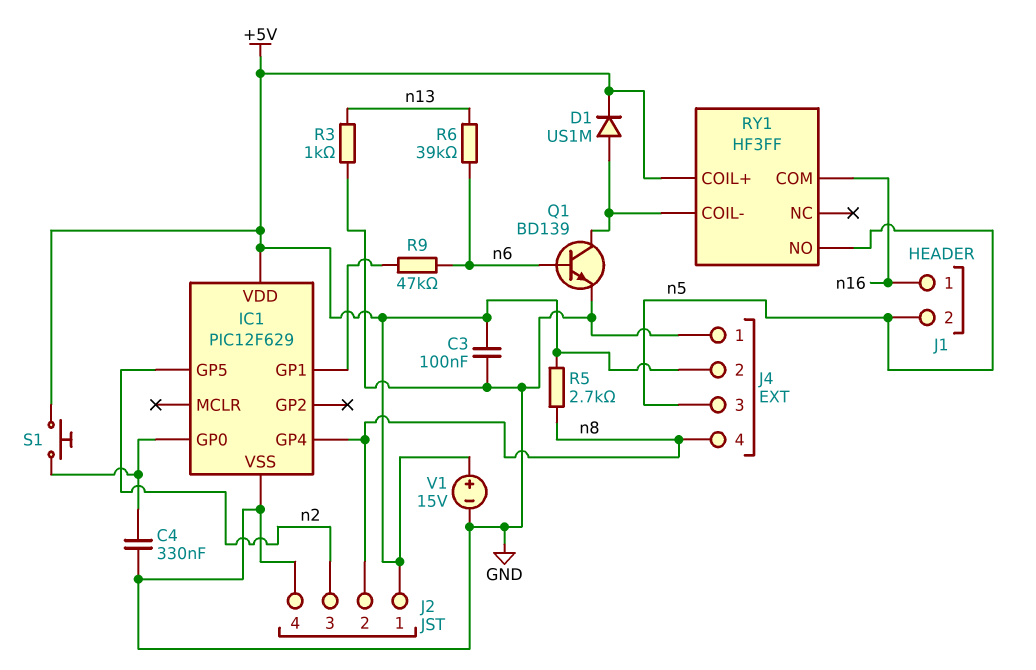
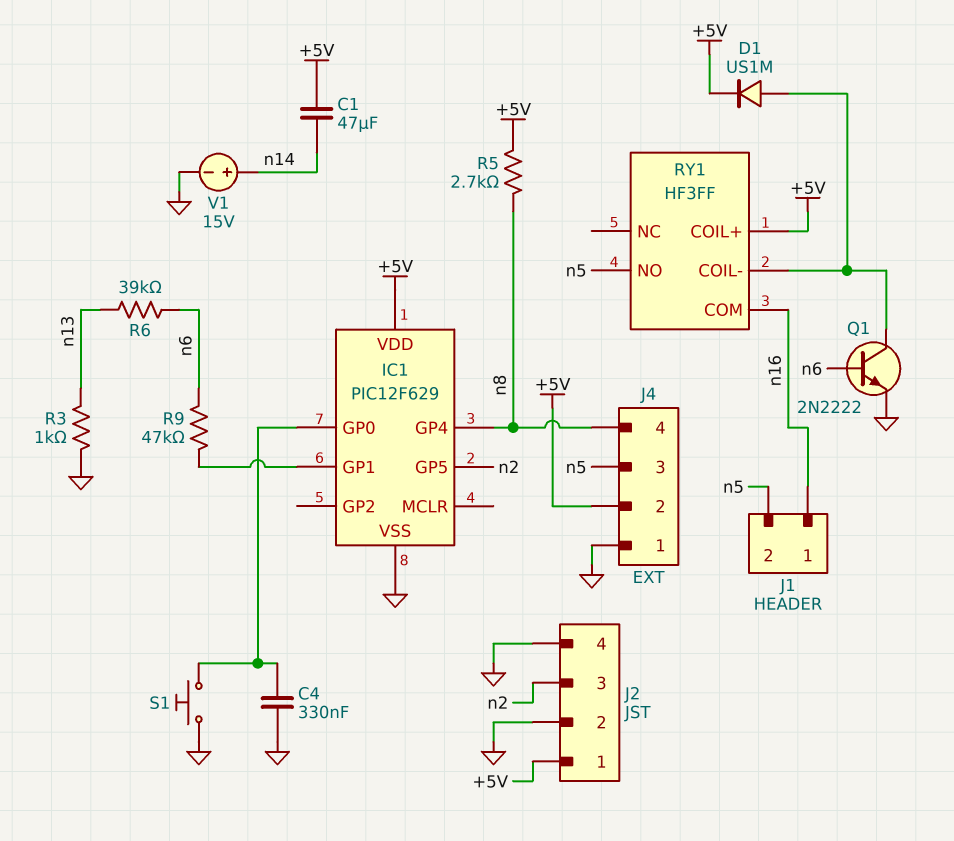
C1: none -> 47uF (+5V, n14)
C3: 100nF (+5V, GND) -> none
J2 pin 2: n8 -> GND
Q1: NPN BD139 (B n6, C RY1/COIL-, E GND) -> NPN 2N2222 (B n6, C RY1/COIL-, E GND)
S1: button (+5V, IC1/GP0) -> button (GND, IC1/GP0)
V1: 15V (plus +5V, minus GND) -> 15V (plus n14, minus GND)

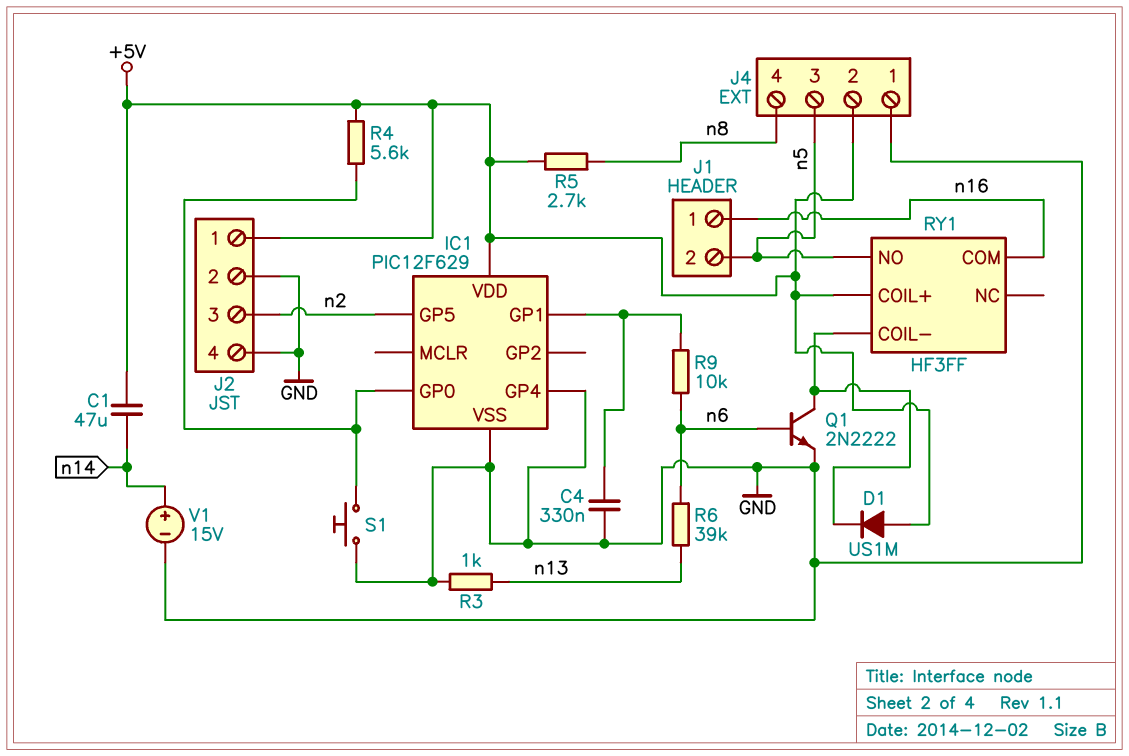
C4: 330nF (GND, IC1/GP0) -> 330nF (GND, IC1/GP1)
D1: diode US1M (A RY1/COIL-, K +5V) -> diode US1M (A +5V, K RY1/COIL-)
IC1 pin GP4: n8 -> GND
R4: none -> 5.6k (+5V, IC1/GP0)
R9: 47k (IC1/GP1, n6) -> 10k (IC1/GP1, n6)

